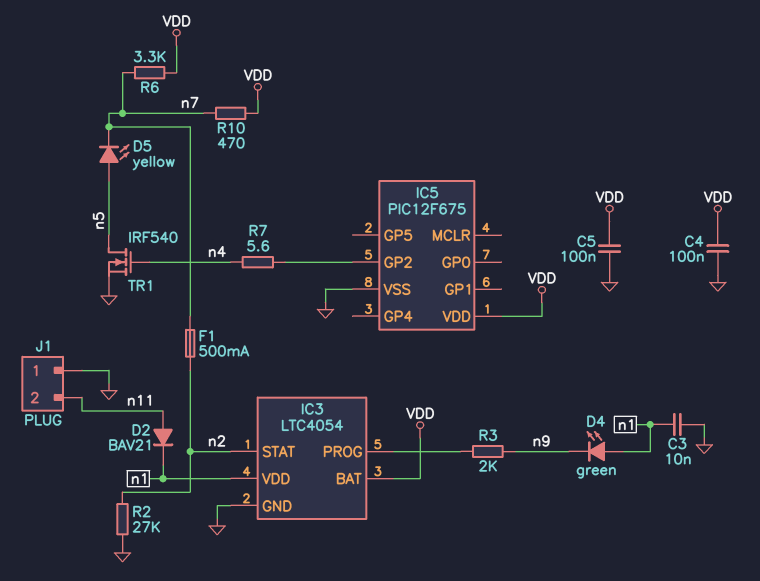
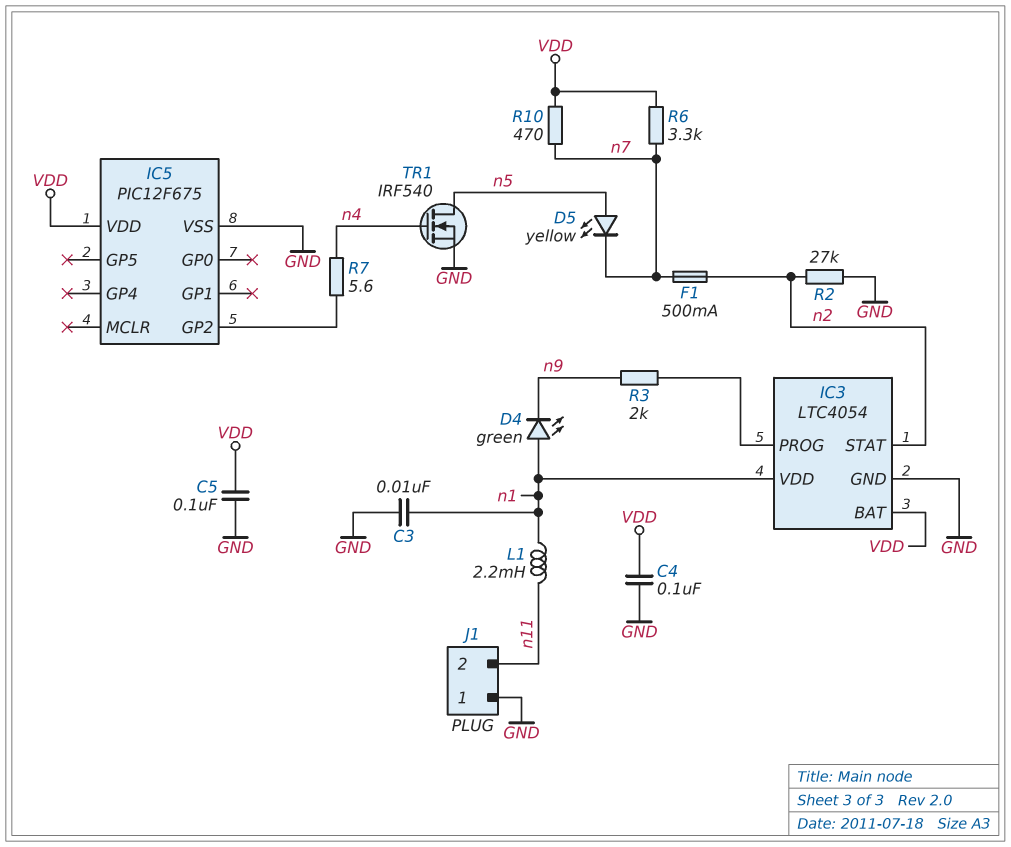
D2: diode BAV21 (A n11, K n1) -> none
L1: none -> 2.2mH (n1, n11)

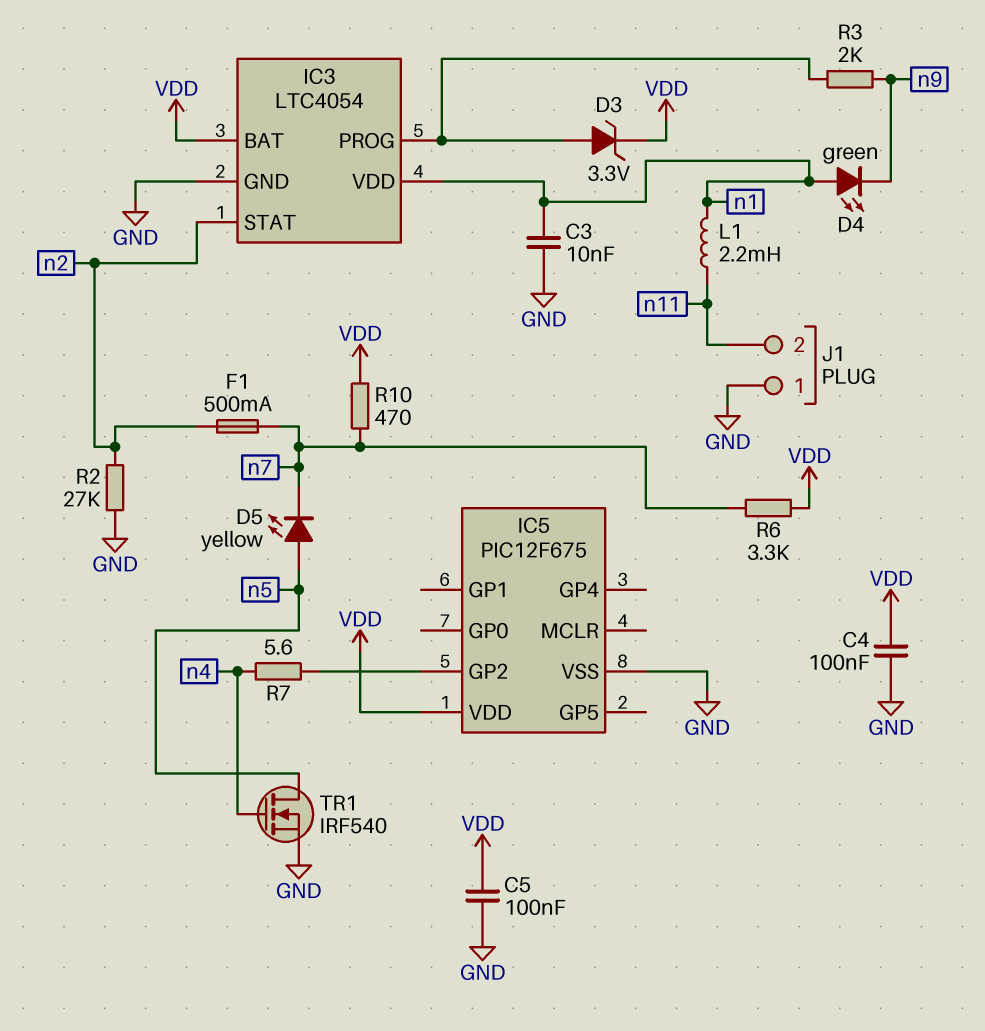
D3: none -> zener 3.3V (A IC3/PROG, K VDD)

